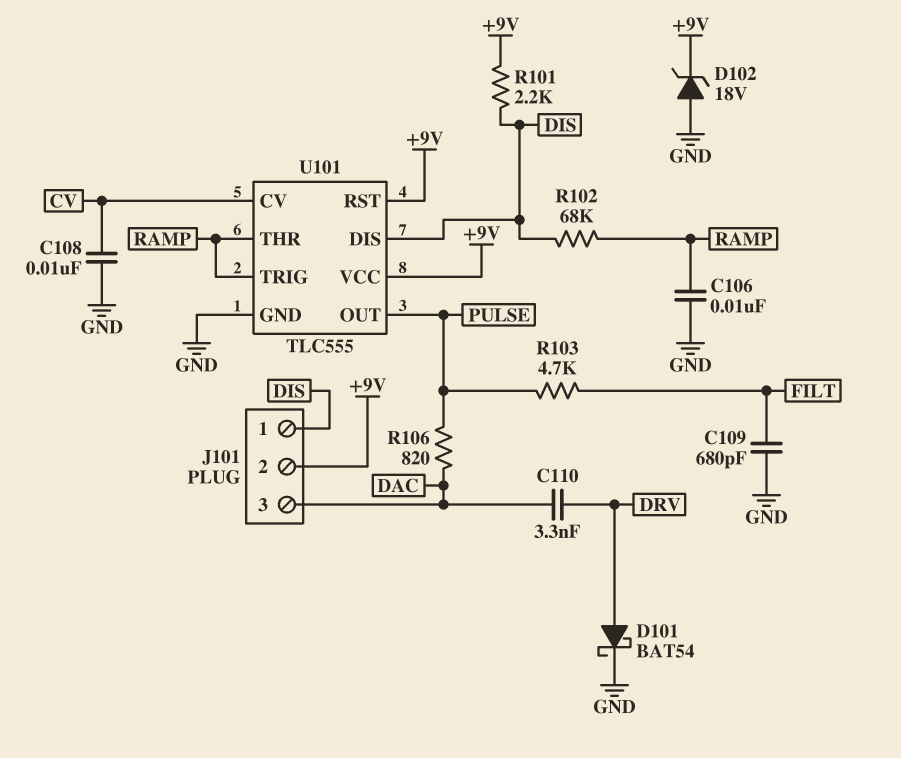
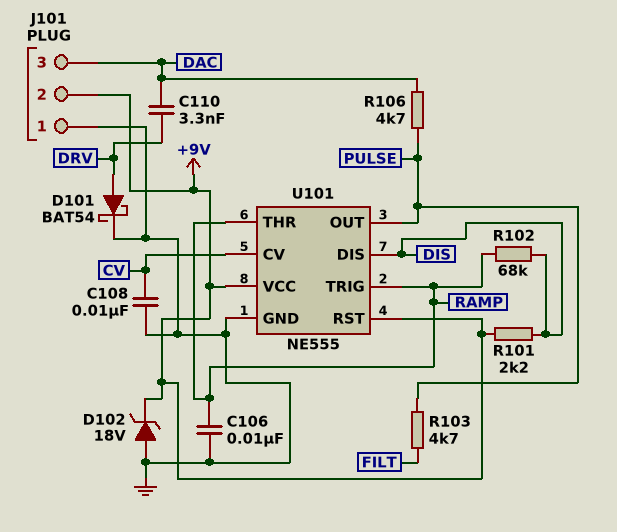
C109: 680pF (FILT, GND) -> none
J101 pin 1: DIS -> GND
R106: 820 (DAC, PULSE) -> 4.7k (DAC, PULSE)
U101: TLC555 -> NE555

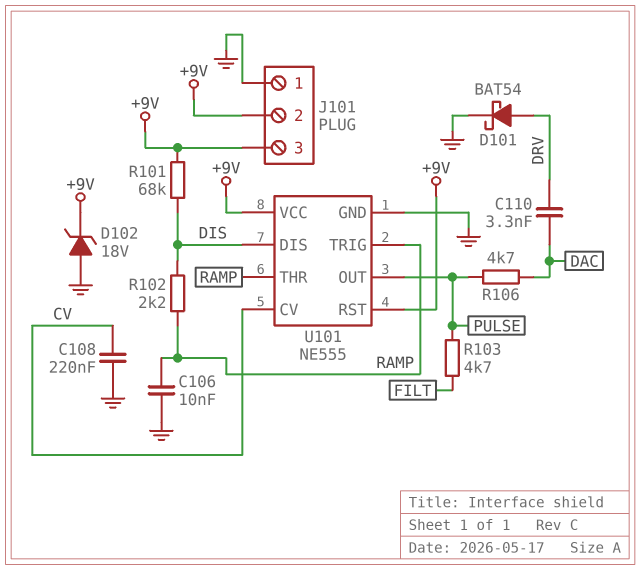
C108: 10nF (CV, GND) -> 220nF (CV, GND)
J101 pin 3: DAC -> +9V
R101: 2.2k (+9V, DIS) -> 68k (+9V, DIS)
R102: 68k (DIS, RAMP) -> 2.2k (DIS, RAMP)

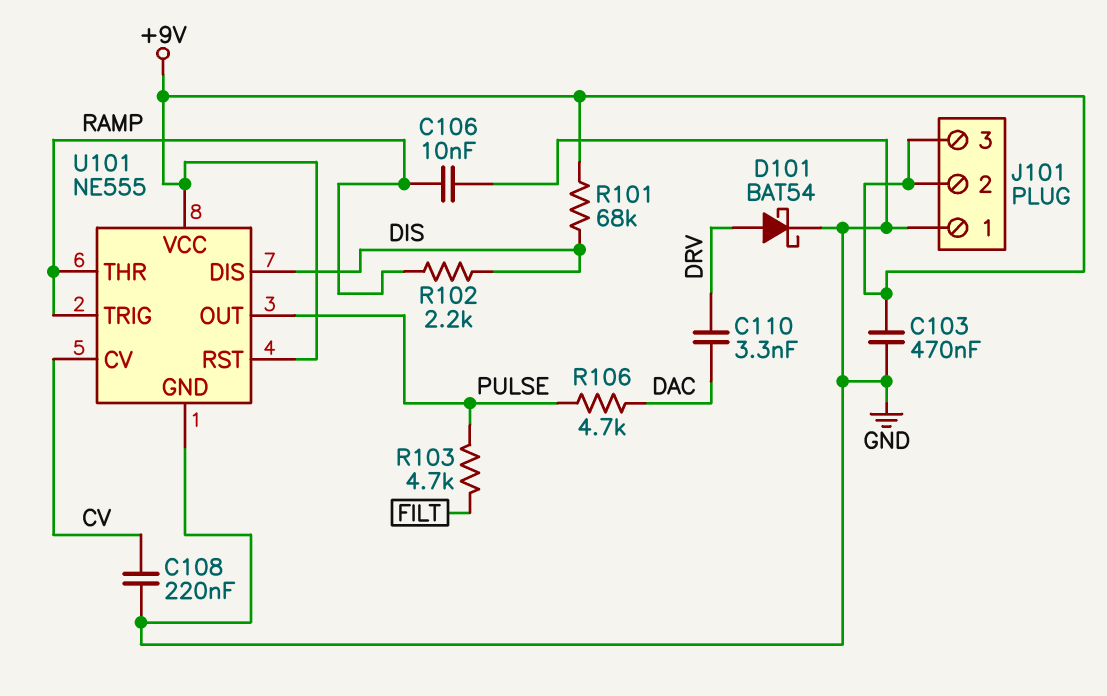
C103: none -> 470nF (+9V, GND)
D102: zener 18V (A GND, K +9V) -> none

